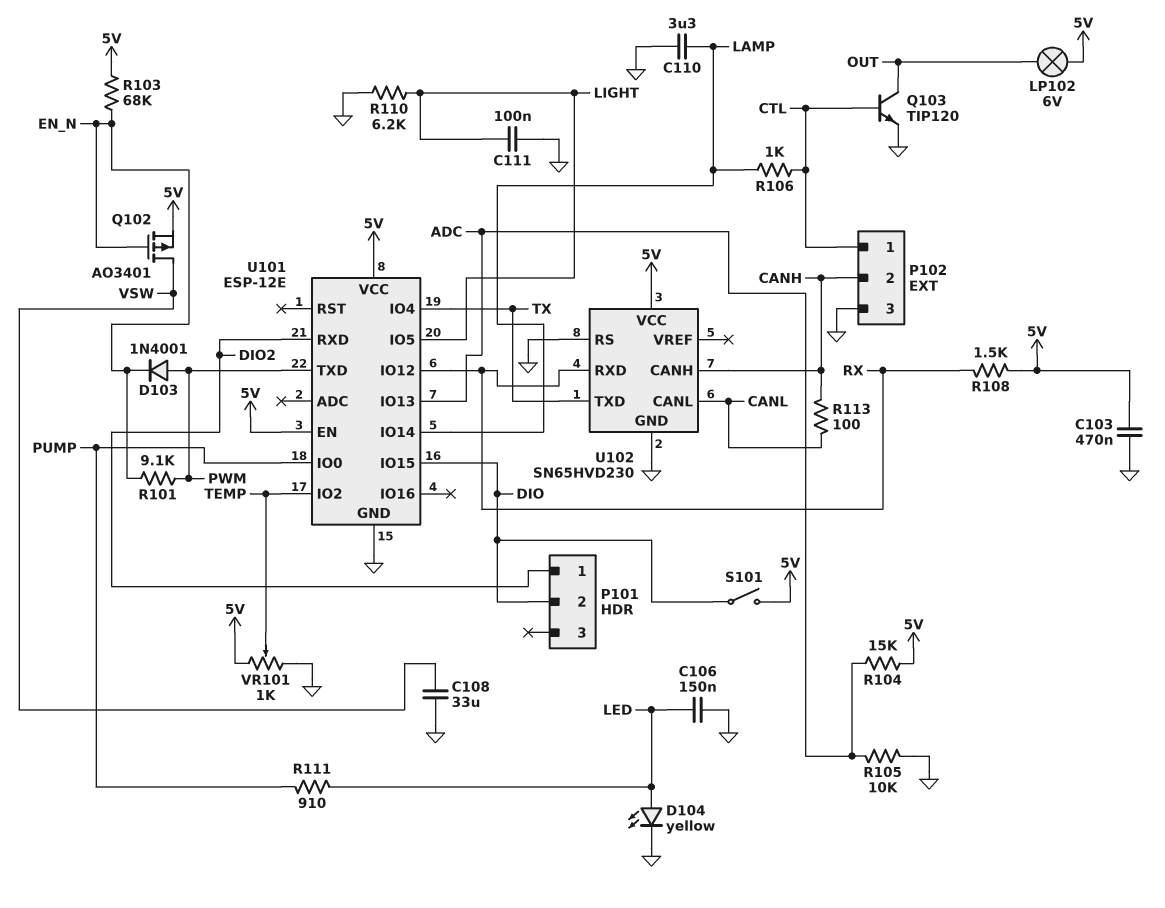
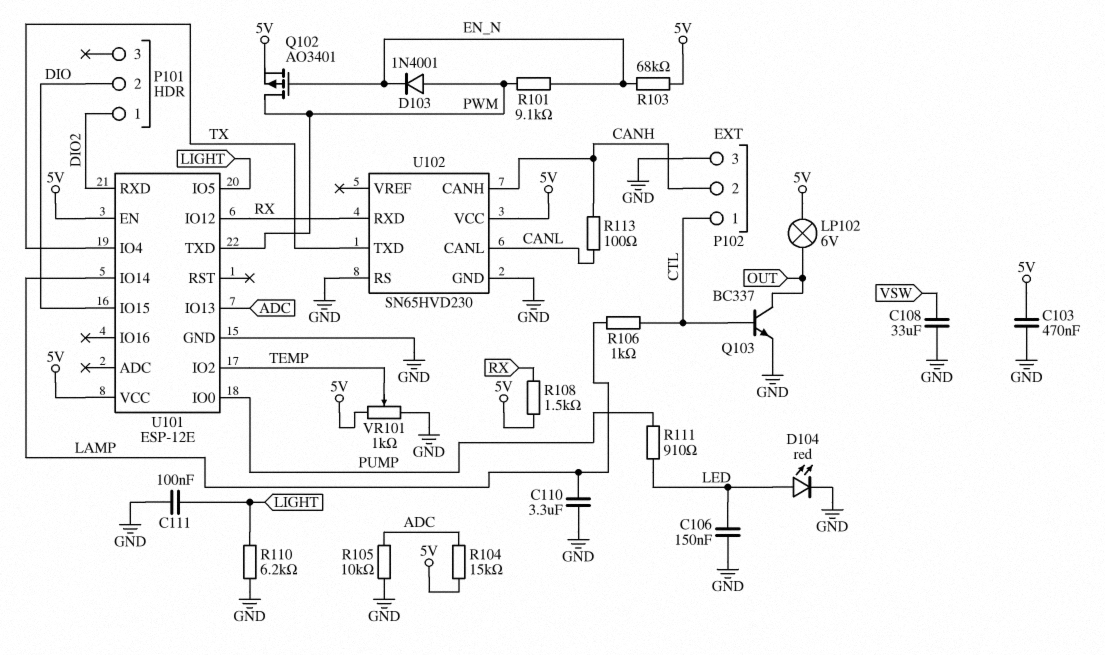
D104: LED yellow (A LED, K GND) -> LED red (A LED, K GND)
Q102: PMOS AO3401 (G EN_N, D VSW, S 5V) -> PMOS AO3401 (G EN_N, D PWM, S 5V)
Q103: NPN TIP120 (B CTL, C OUT, E GND) -> NPN BC337 (B CTL, C OUT, E GND)
S101: switch (5V, DIO) -> none

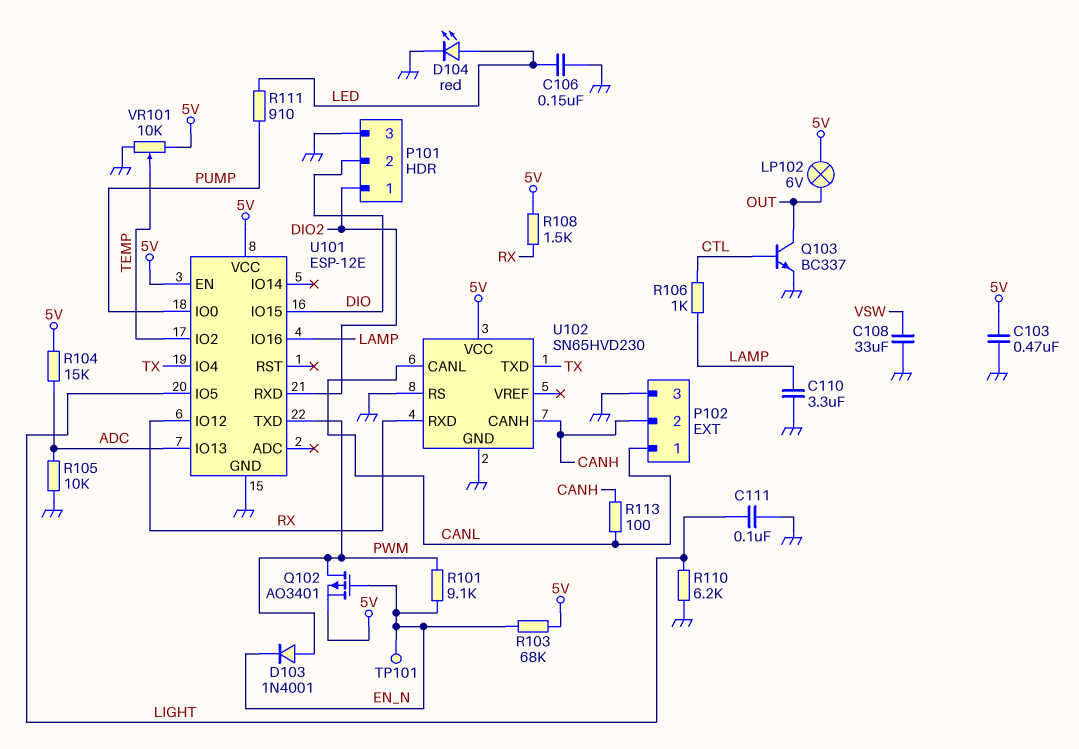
P101 pin 3: none -> GND
P102 pin 1: CTL -> CANL
TP101: none -> test point (EN_N)
U101 pin IO14: LAMP -> none
U101 pin IO16: none -> LAMP
VR101: 1k (5V, GND, wiper TEMP) -> 10k (5V, GND, wiper TEMP)

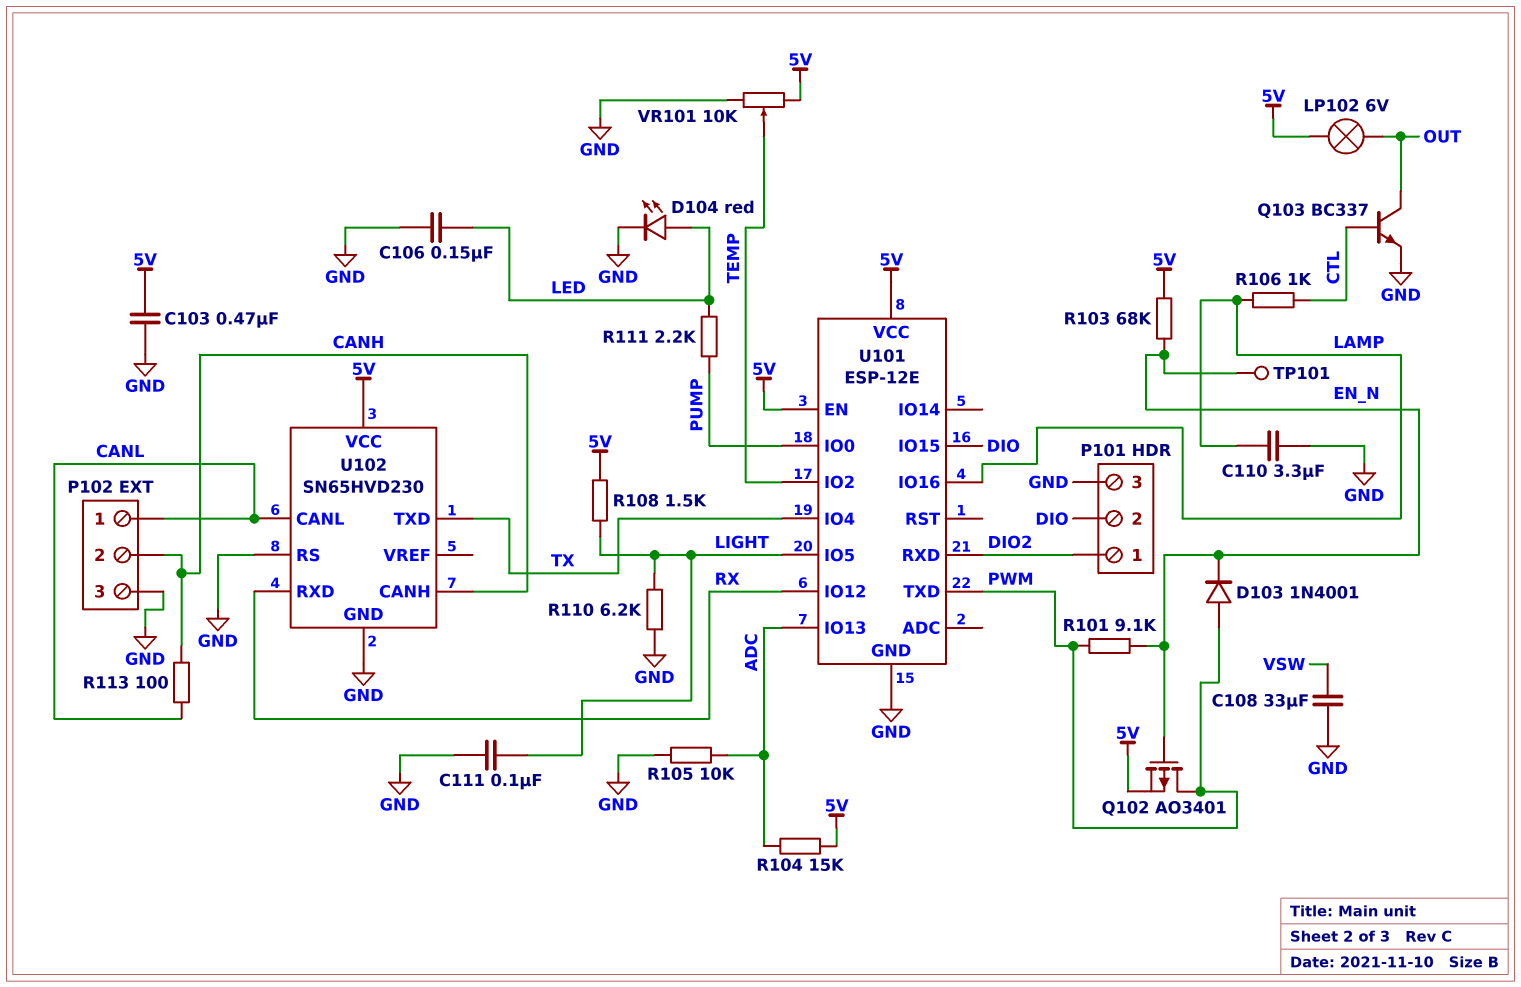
R108: 1.5k (5V, RX) -> 1.5k (5V, LIGHT)
R111: 910 (LED, PUMP) -> 2.2k (LED, PUMP)

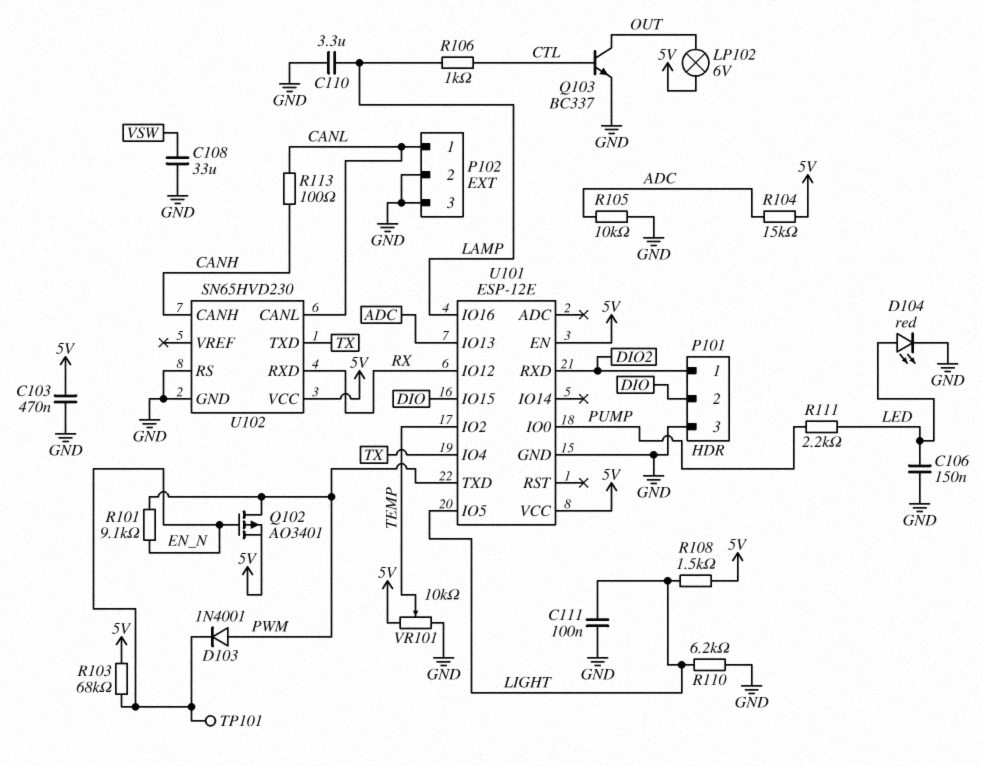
P102 pin 2: CANH -> GND

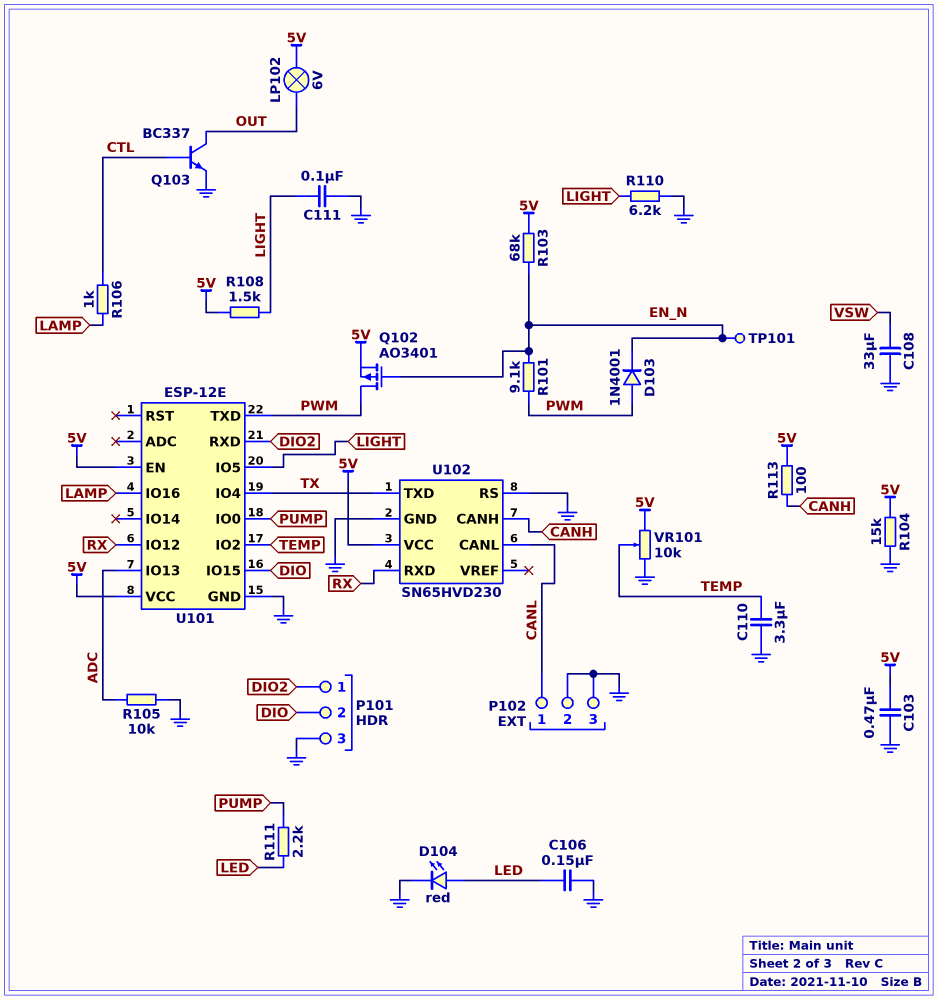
C110: 3.3uF (GND, LAMP) -> 3.3uF (GND, TEMP)
R104: 15k (5V, ADC) -> 15k (5V, GND)
R113: 100 (CANH, CANL) -> 100 (5V, CANH)

